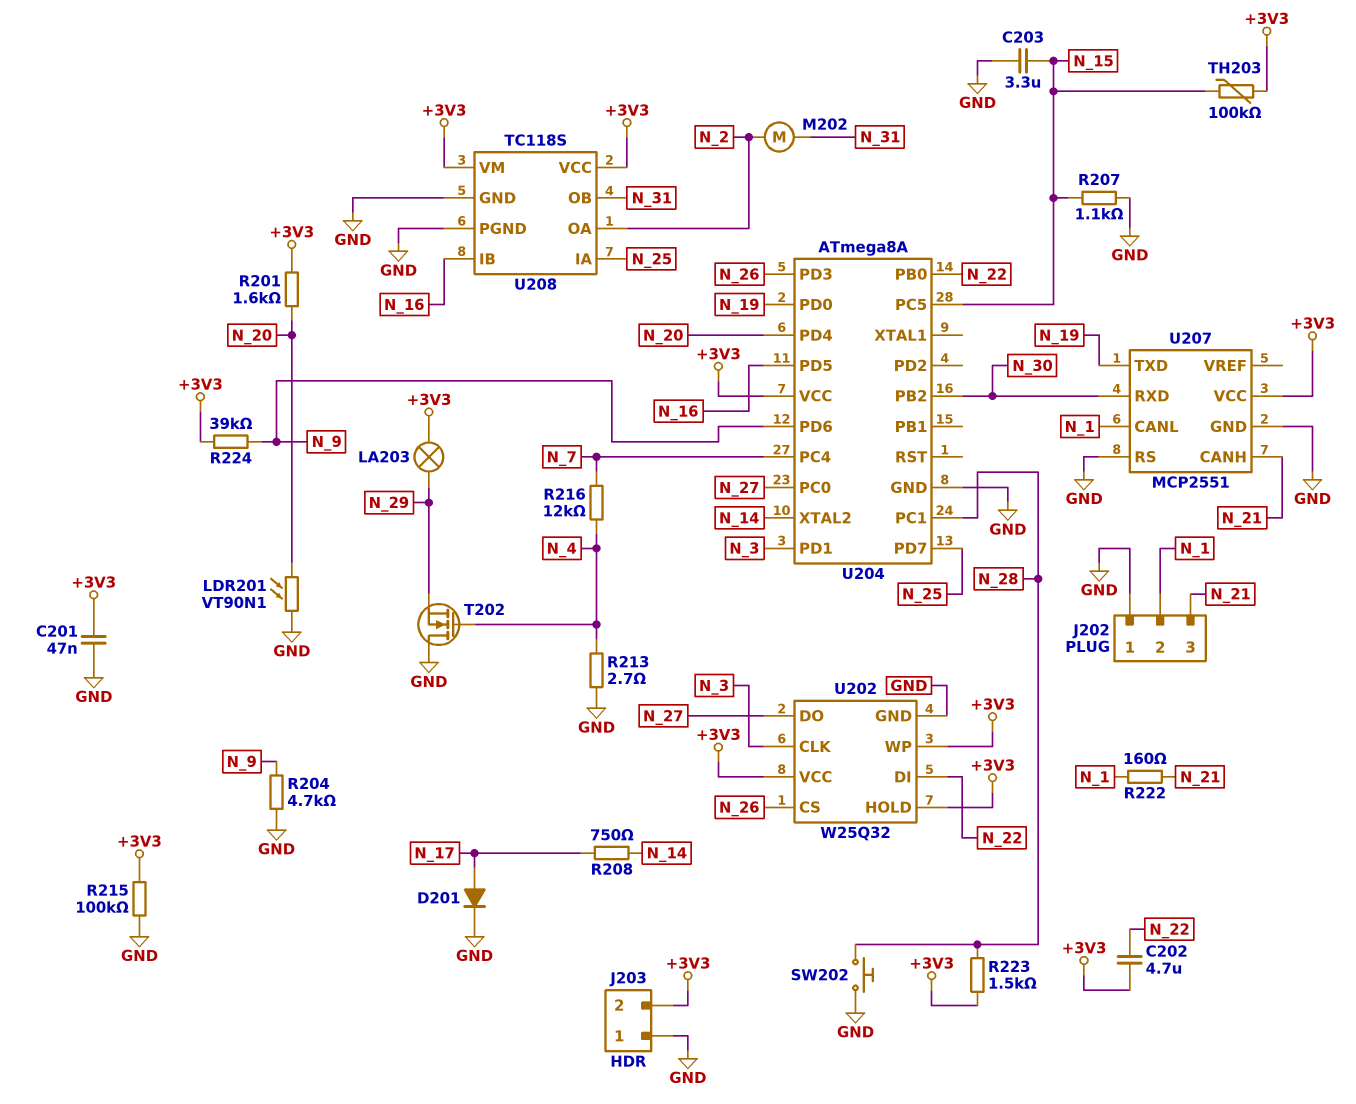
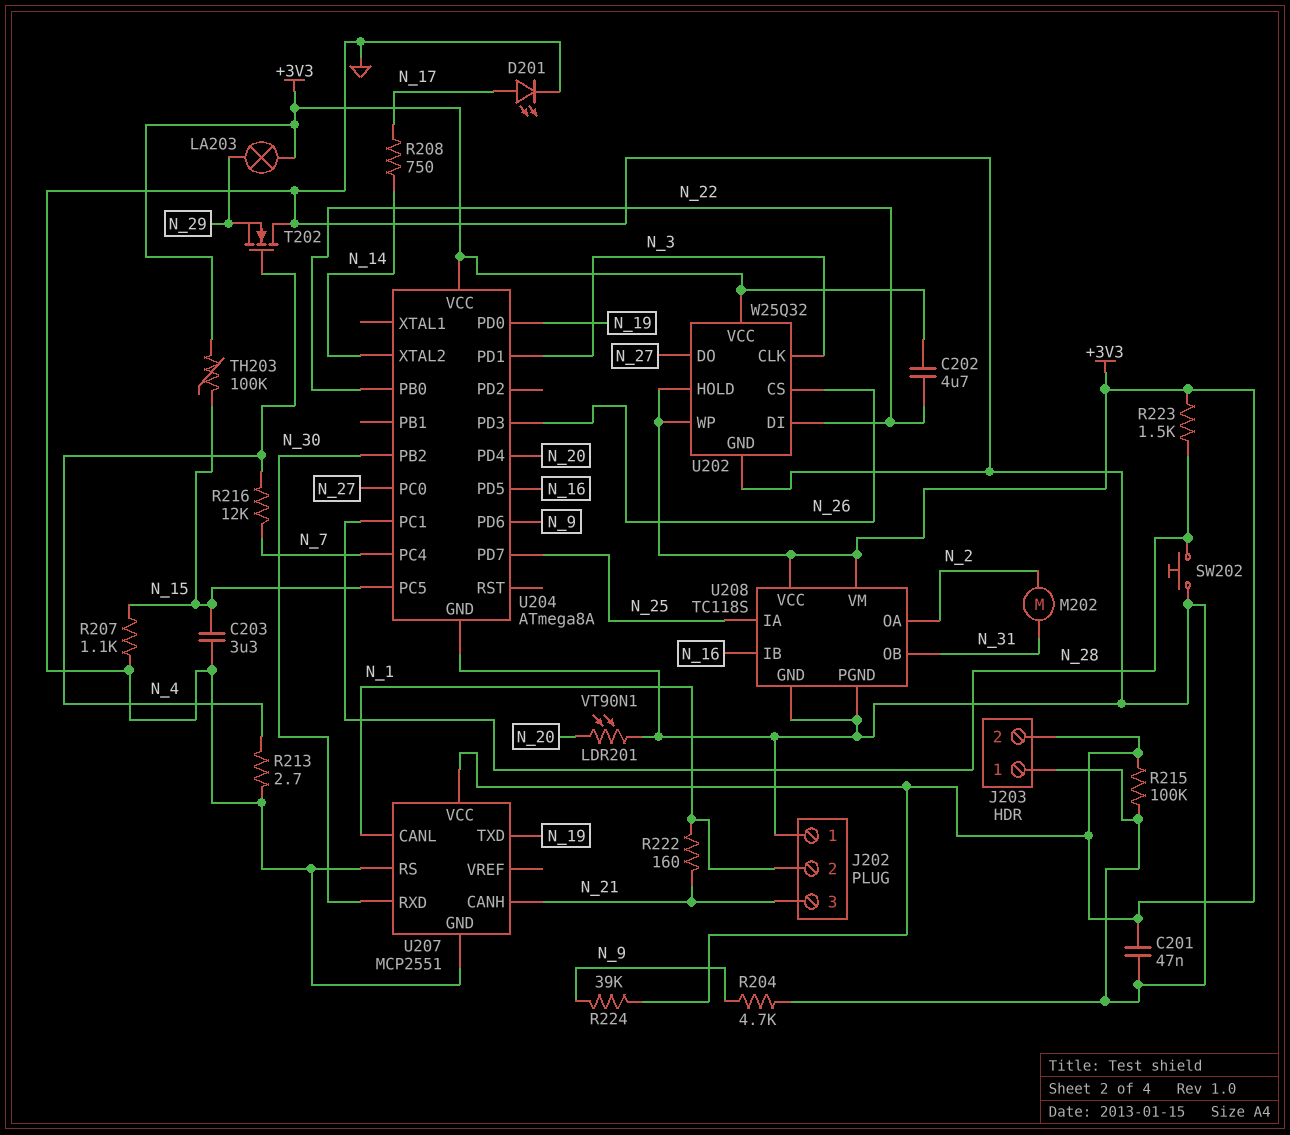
D201: diode (A N_17, K GND) -> LED (A N_17, K GND)
R201: 1.6k (+3V3, N_20) -> none

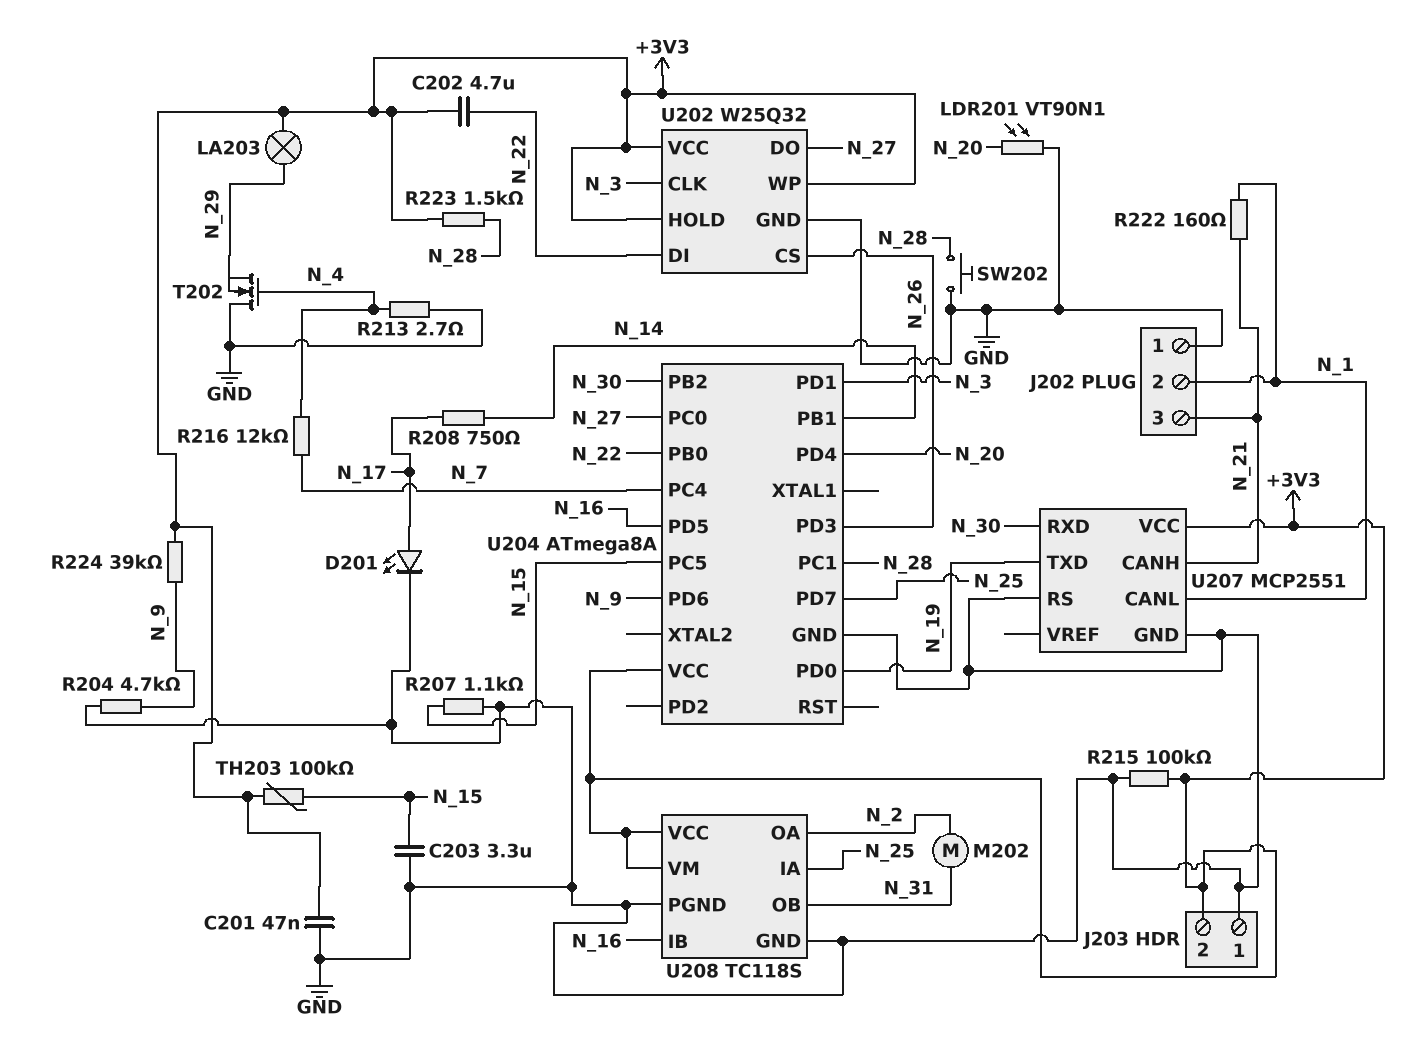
U204 pin PB1: none -> N_14
U204 pin XTAL2: N_14 -> none

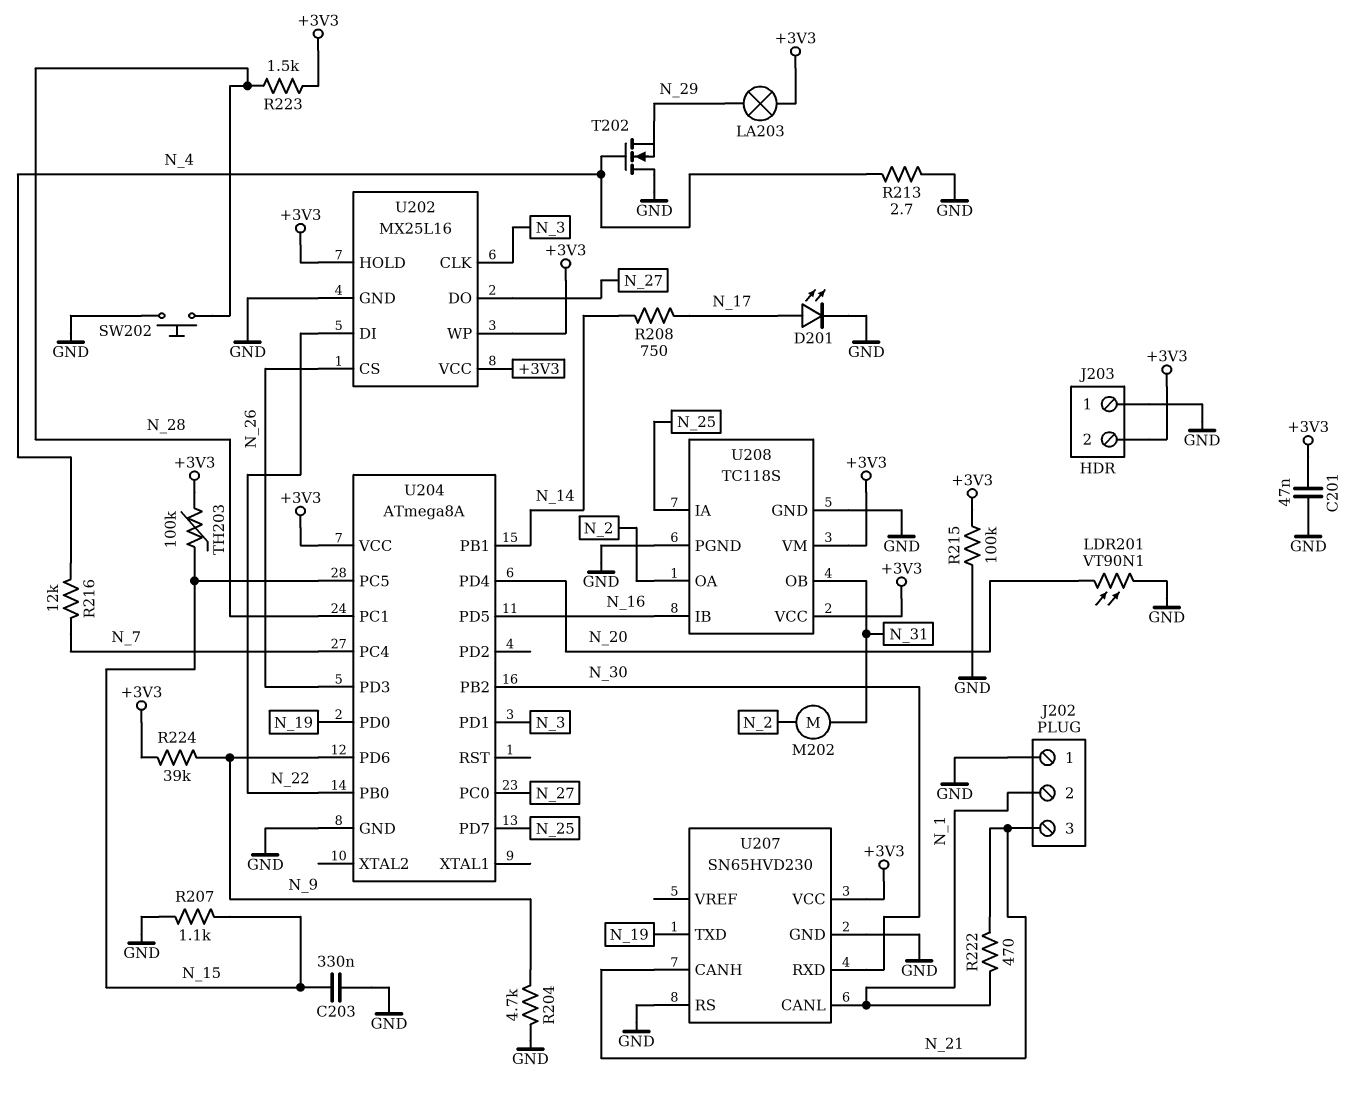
C202: 4.7uF (+3V3, N_22) -> none
C203: 3.3uF (GND, N_15) -> 330nF (GND, N_15)
R222: 160 (N_1, N_21) -> 470 (N_1, N_21)
U202: W25Q32 -> MX25L16
U207: MCP2551 -> SN65HVD230

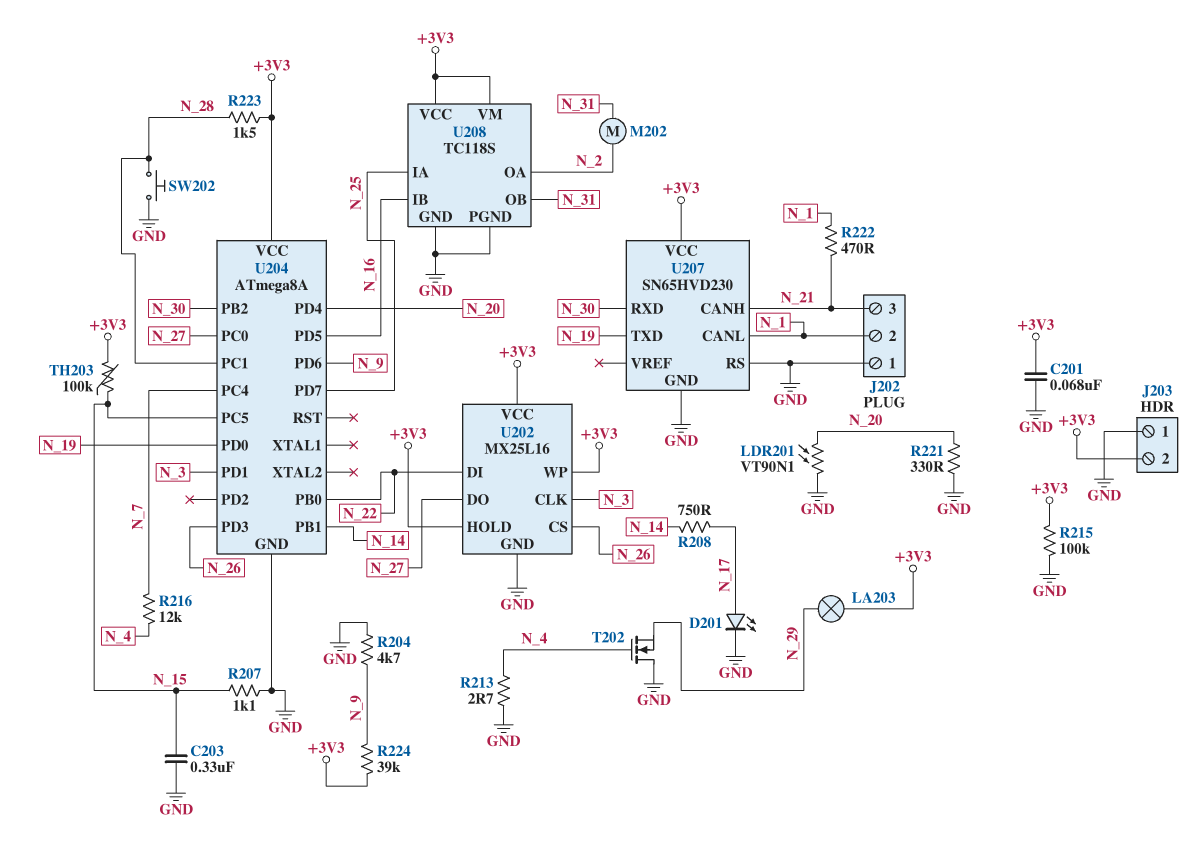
C201: 47nF (+3V3, GND) -> 68nF (+3V3, GND)
R221: none -> 330 (GND, N_20)

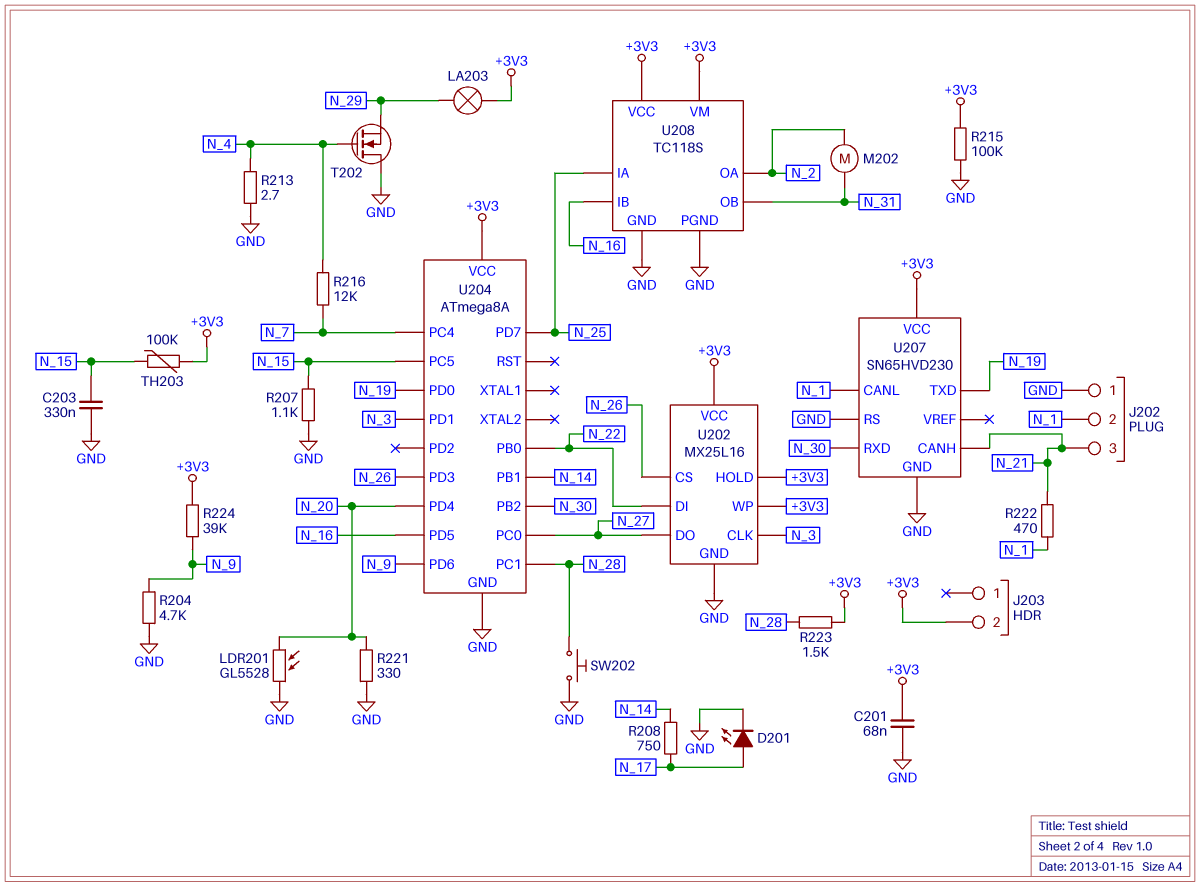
J203 pin 1: GND -> none
LDR201: VT90N1 (GND, N_20) -> GL5528 (GND, N_20)

